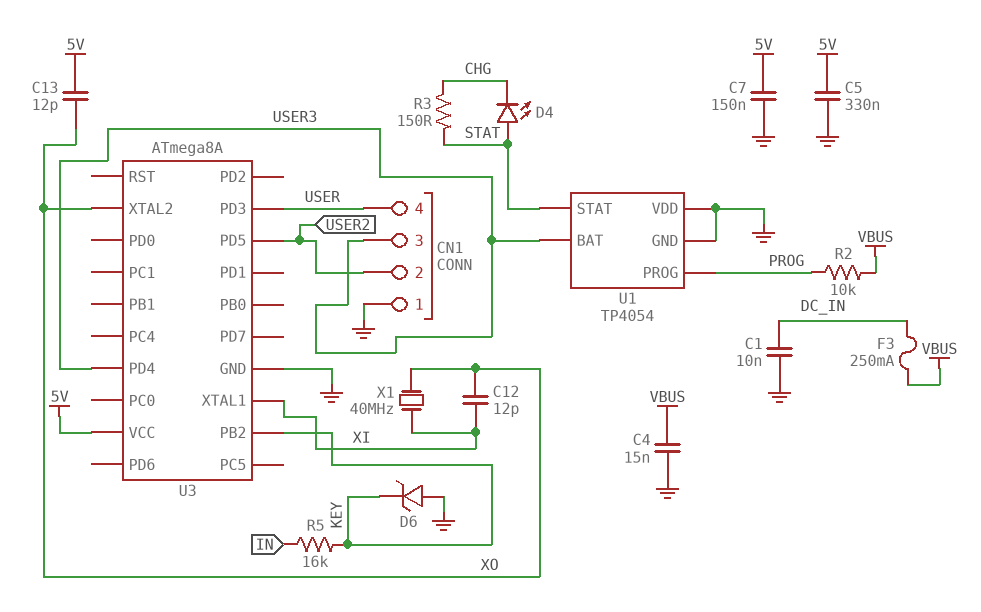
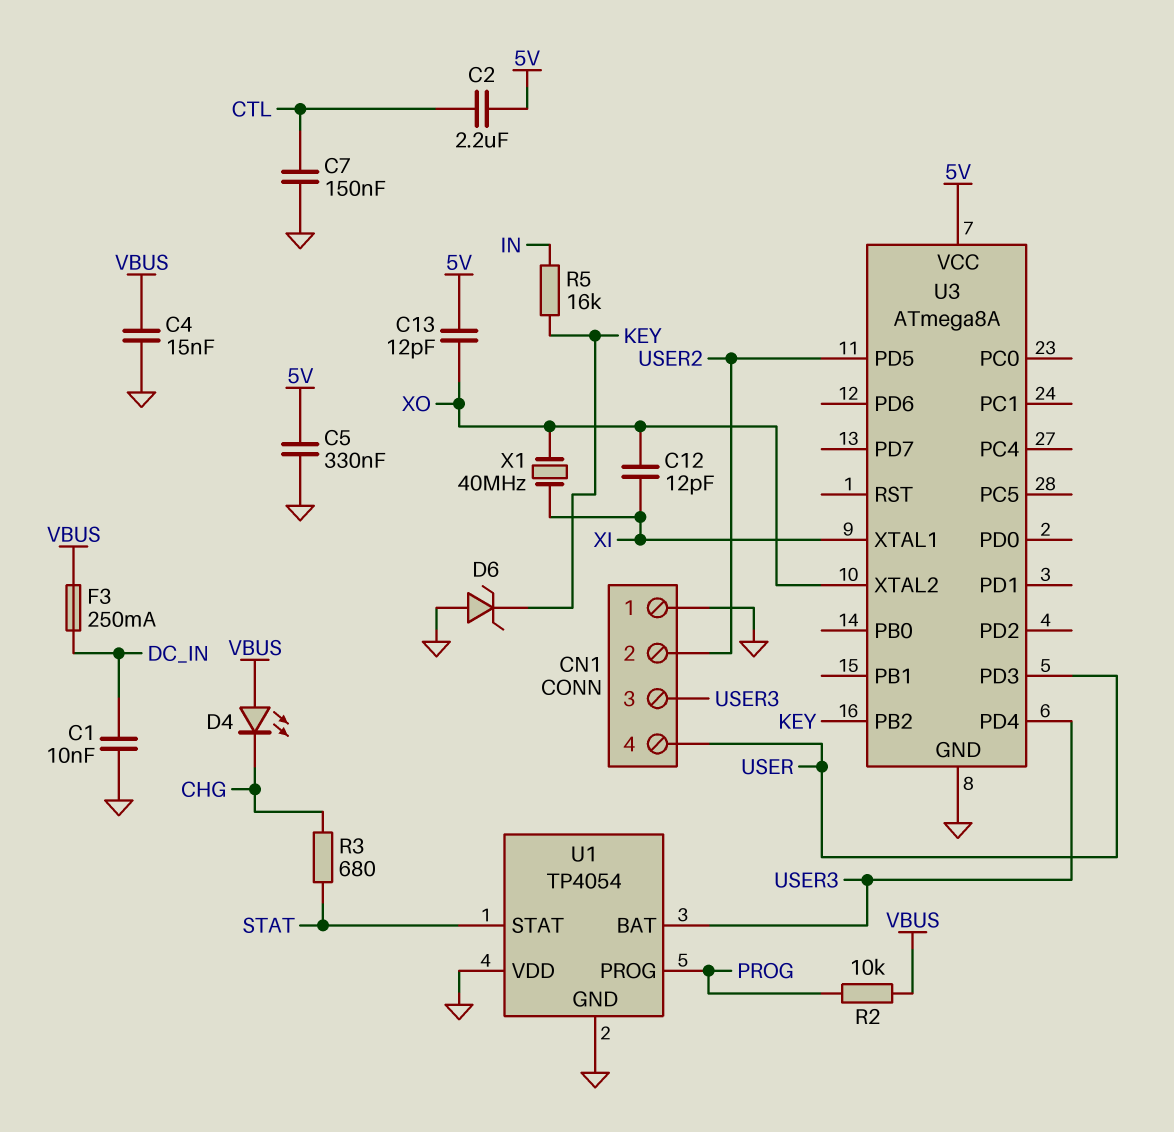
C2: none -> 2.2uF (5V, CTL)
C7: 150nF (5V, GND) -> 150nF (CTL, GND)
D4: LED (A STAT, K CHG) -> LED (A VBUS, K CHG)
R3: 150 (CHG, STAT) -> 680 (CHG, STAT)

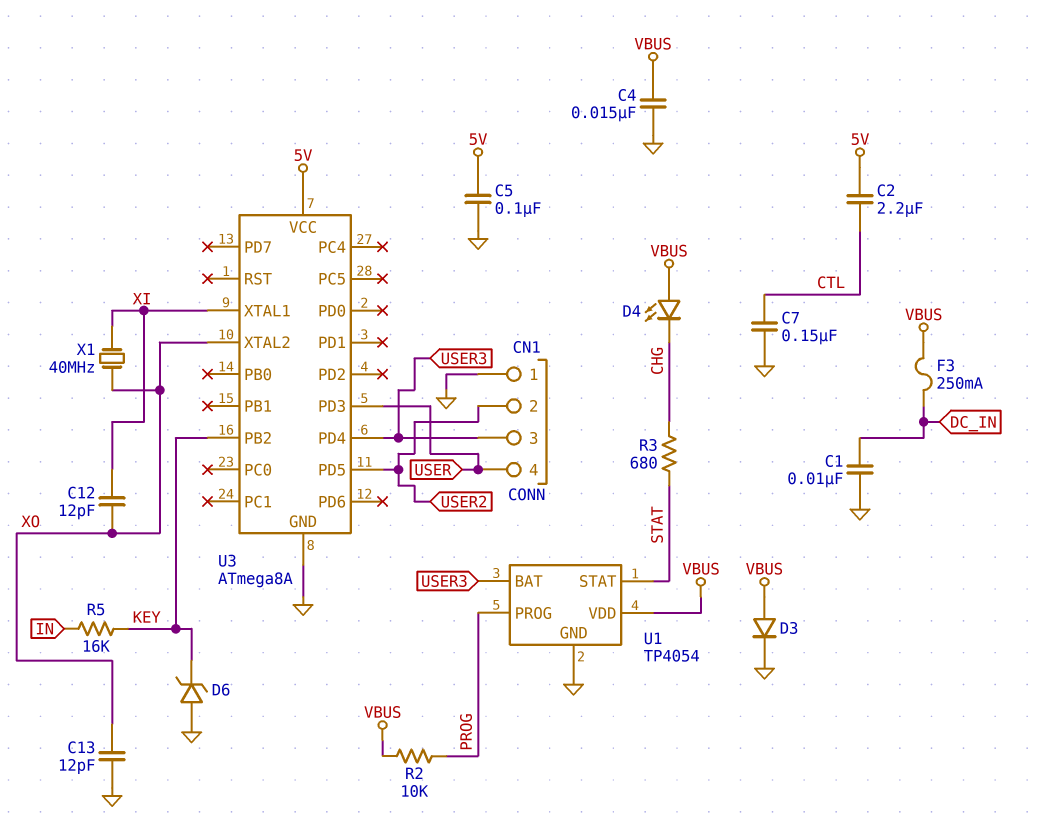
C5: 330nF (5V, GND) -> 100nF (5V, GND)
C13: 12pF (5V, XO) -> 12pF (GND, XO)
D3: none -> diode (A VBUS, K GND)
U1 pin VDD: GND -> VBUS

